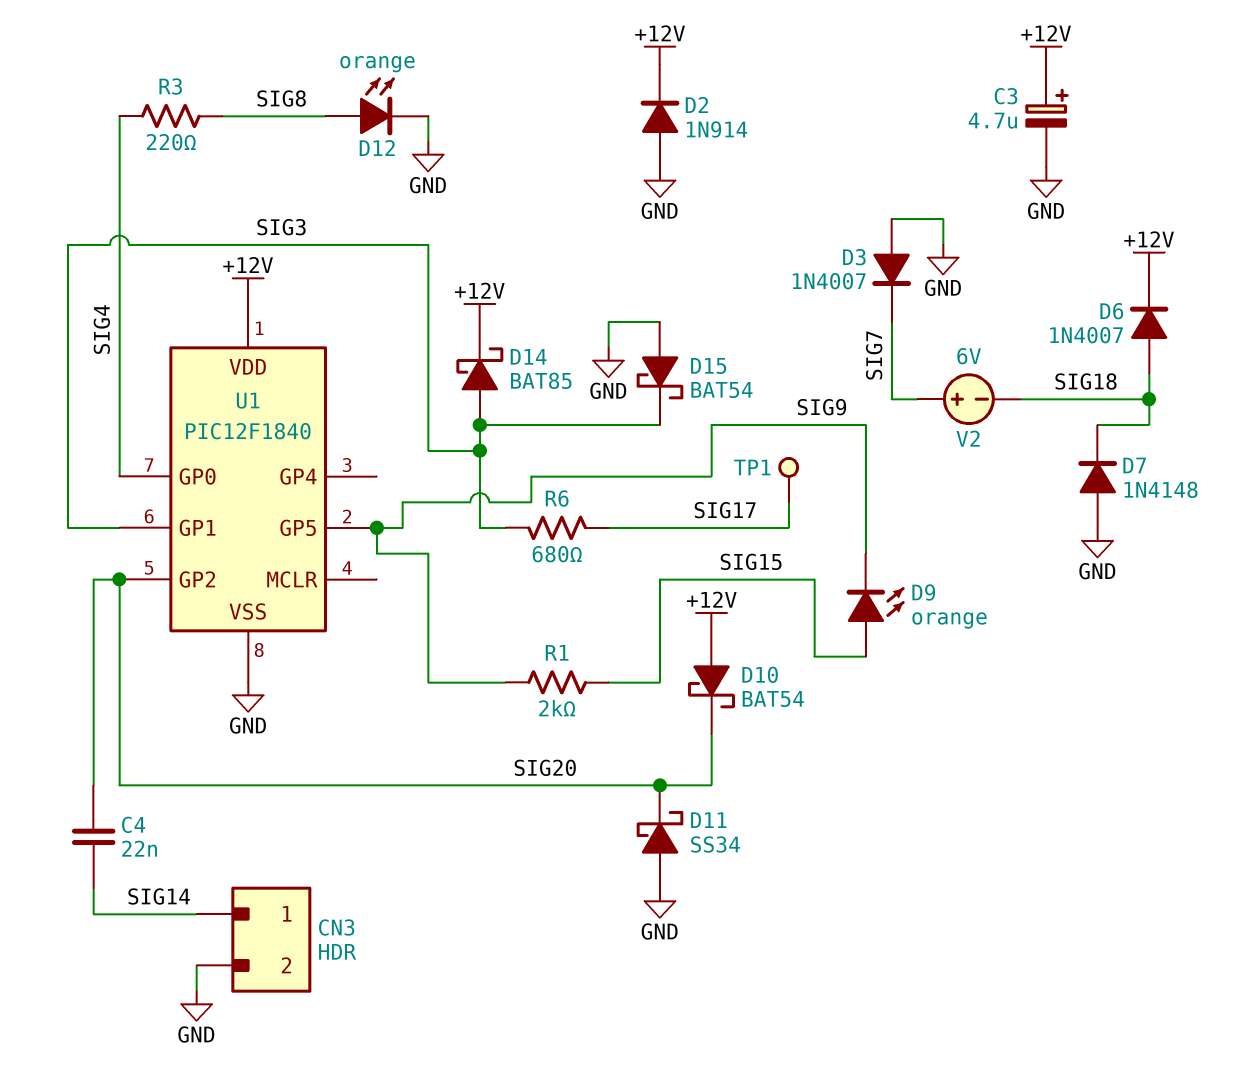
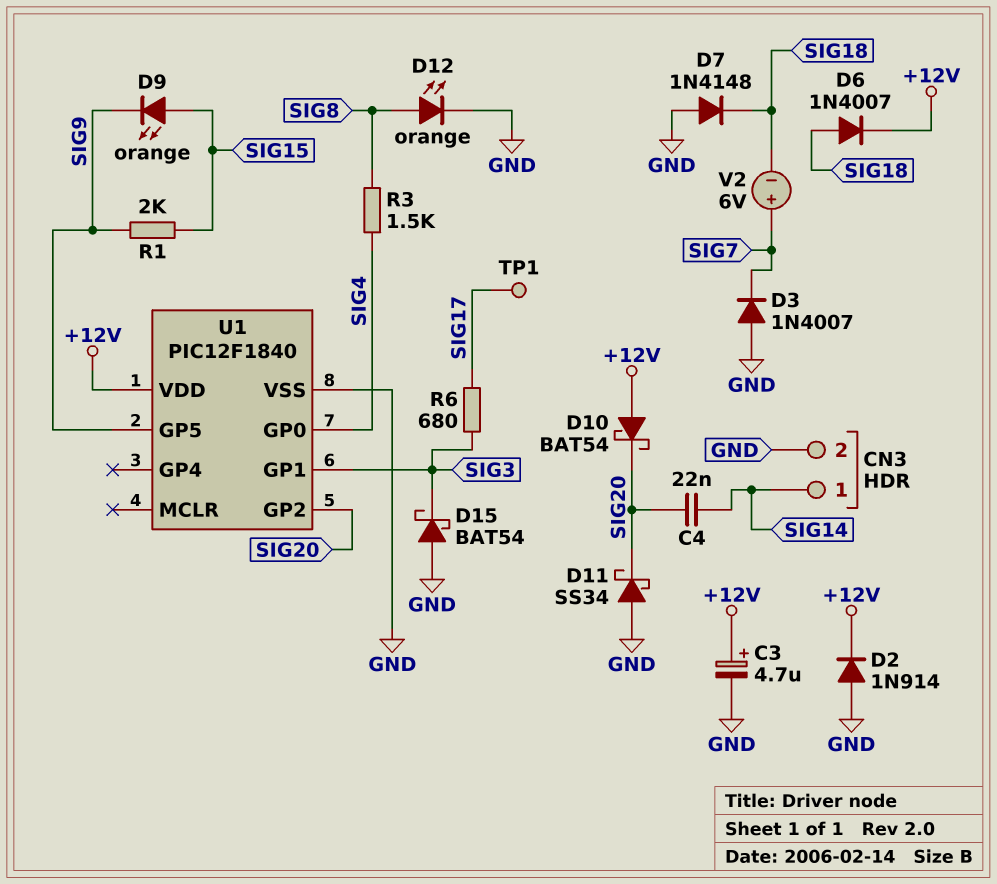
D14: schottky BAT85 (A SIG3, K +12V) -> none
R3: 220 (SIG4, SIG8) -> 1.5k (SIG4, SIG8)

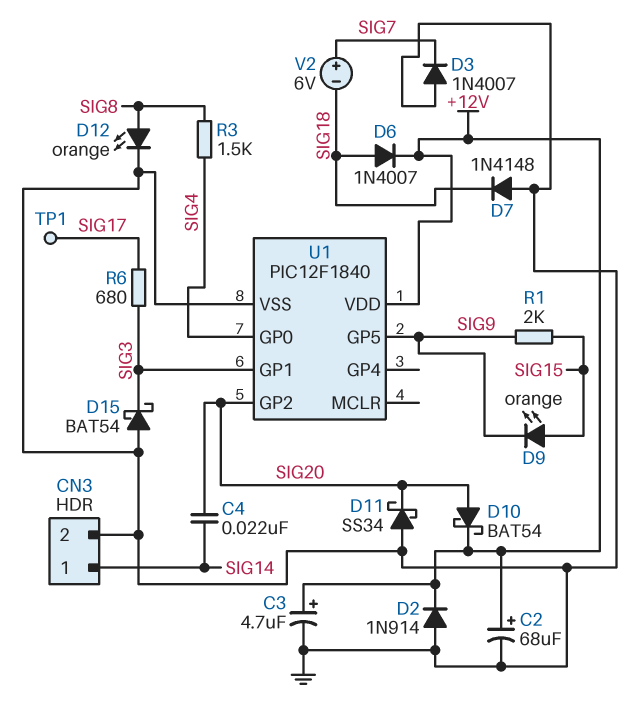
C2: none -> 68uF (plus +12V, minus GND)
D10: schottky BAT54 (A +12V, K SIG20) -> schottky BAT54 (A SIG20, K +12V)

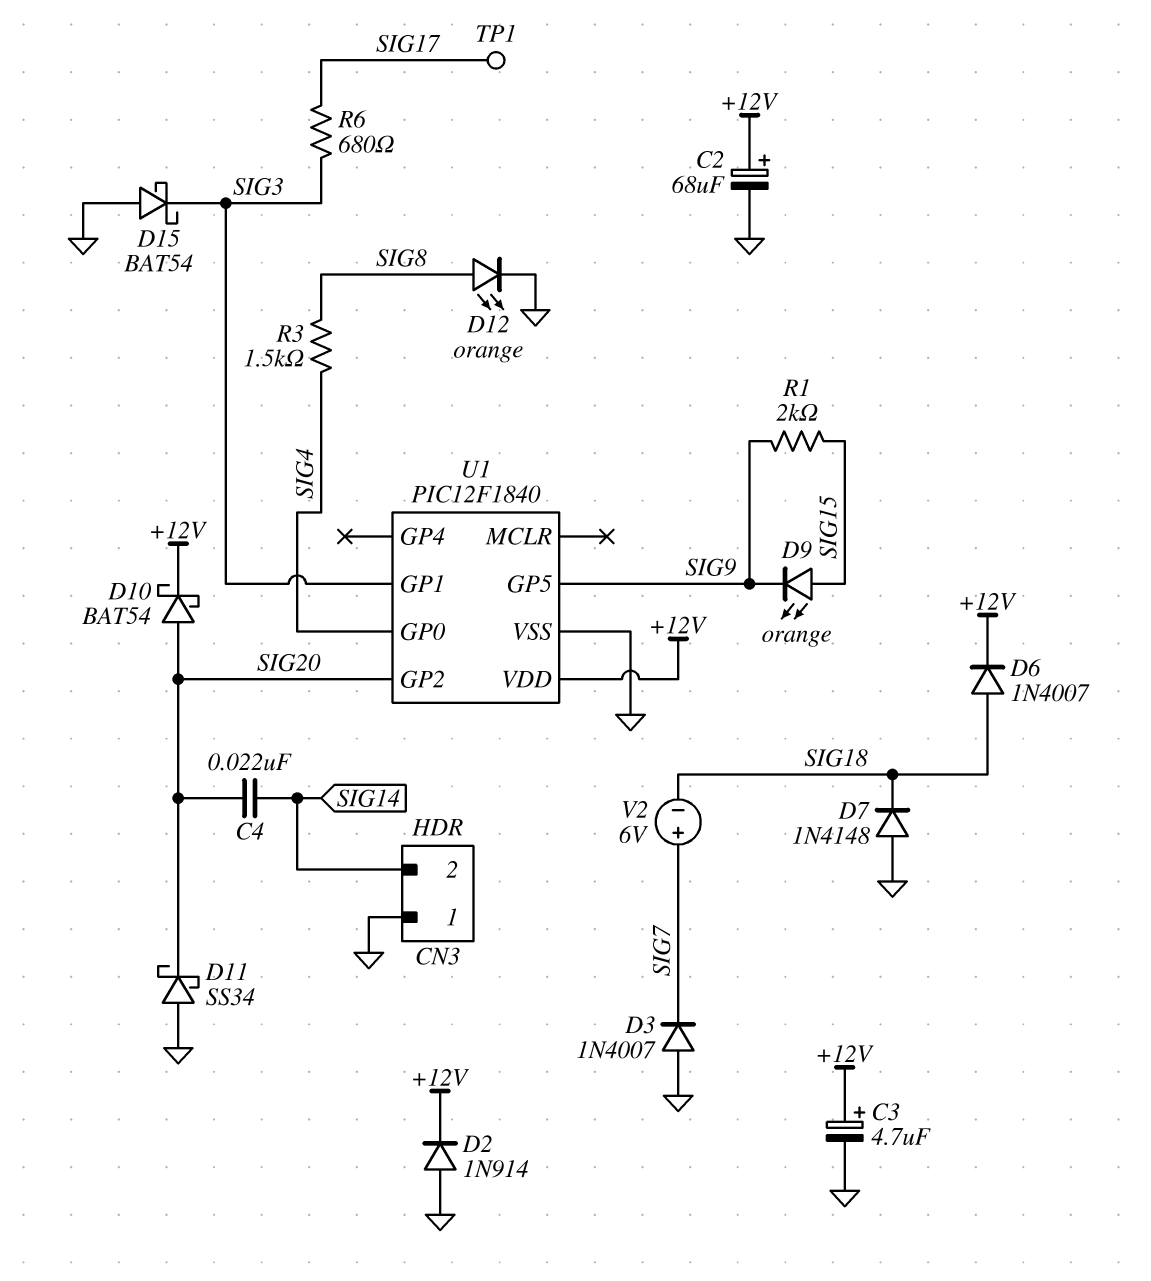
CN3 pin 1: SIG14 -> GND
CN3 pin 2: GND -> SIG14

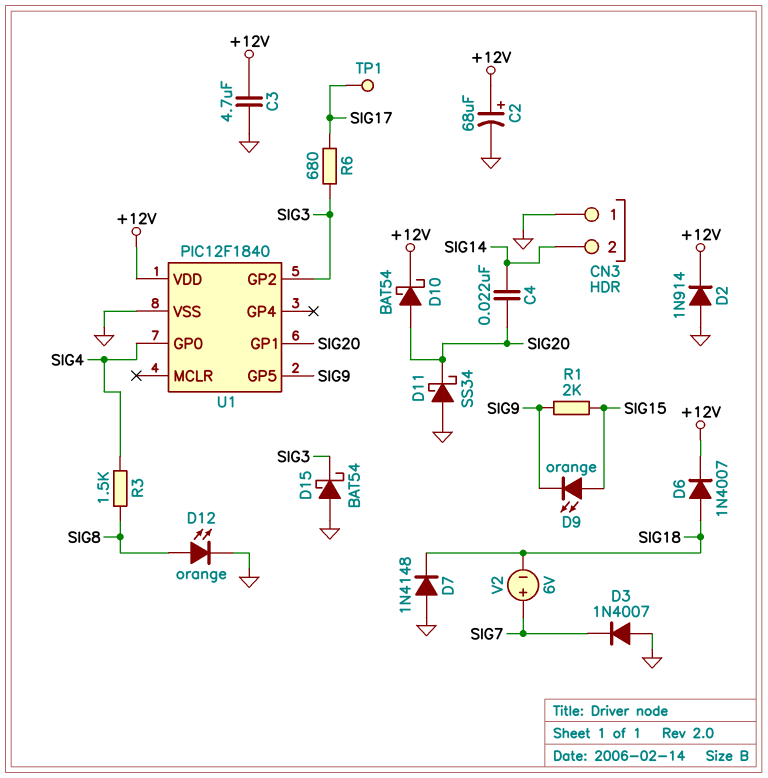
C3: 4.7uF (plus +12V, minus GND) -> 4.7uF (+12V, GND)
U1 pin GP1: SIG3 -> SIG20
U1 pin GP2: SIG20 -> SIG3

